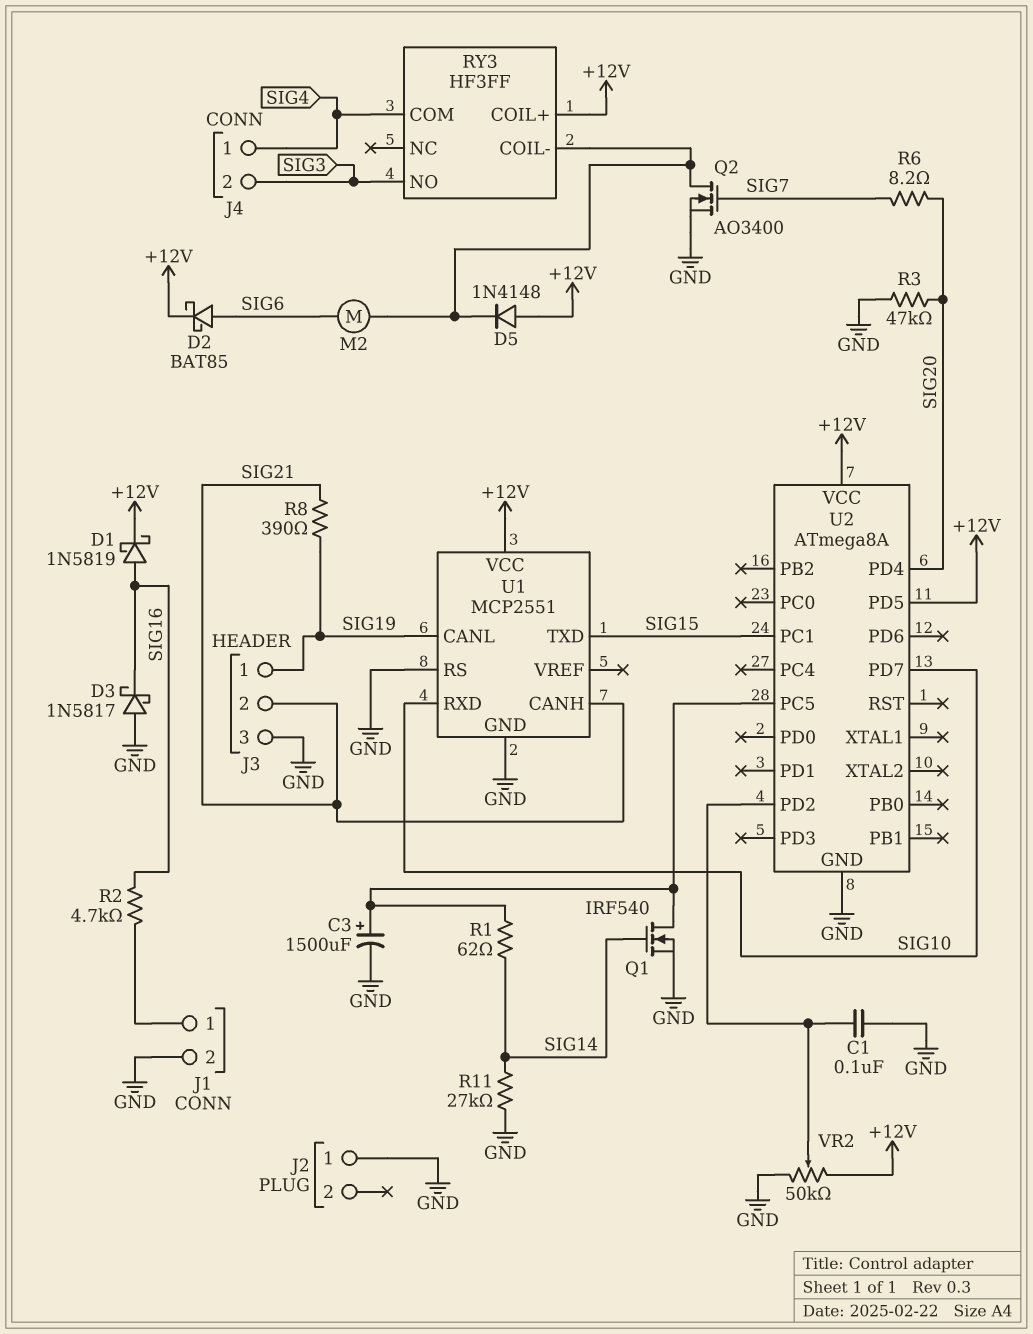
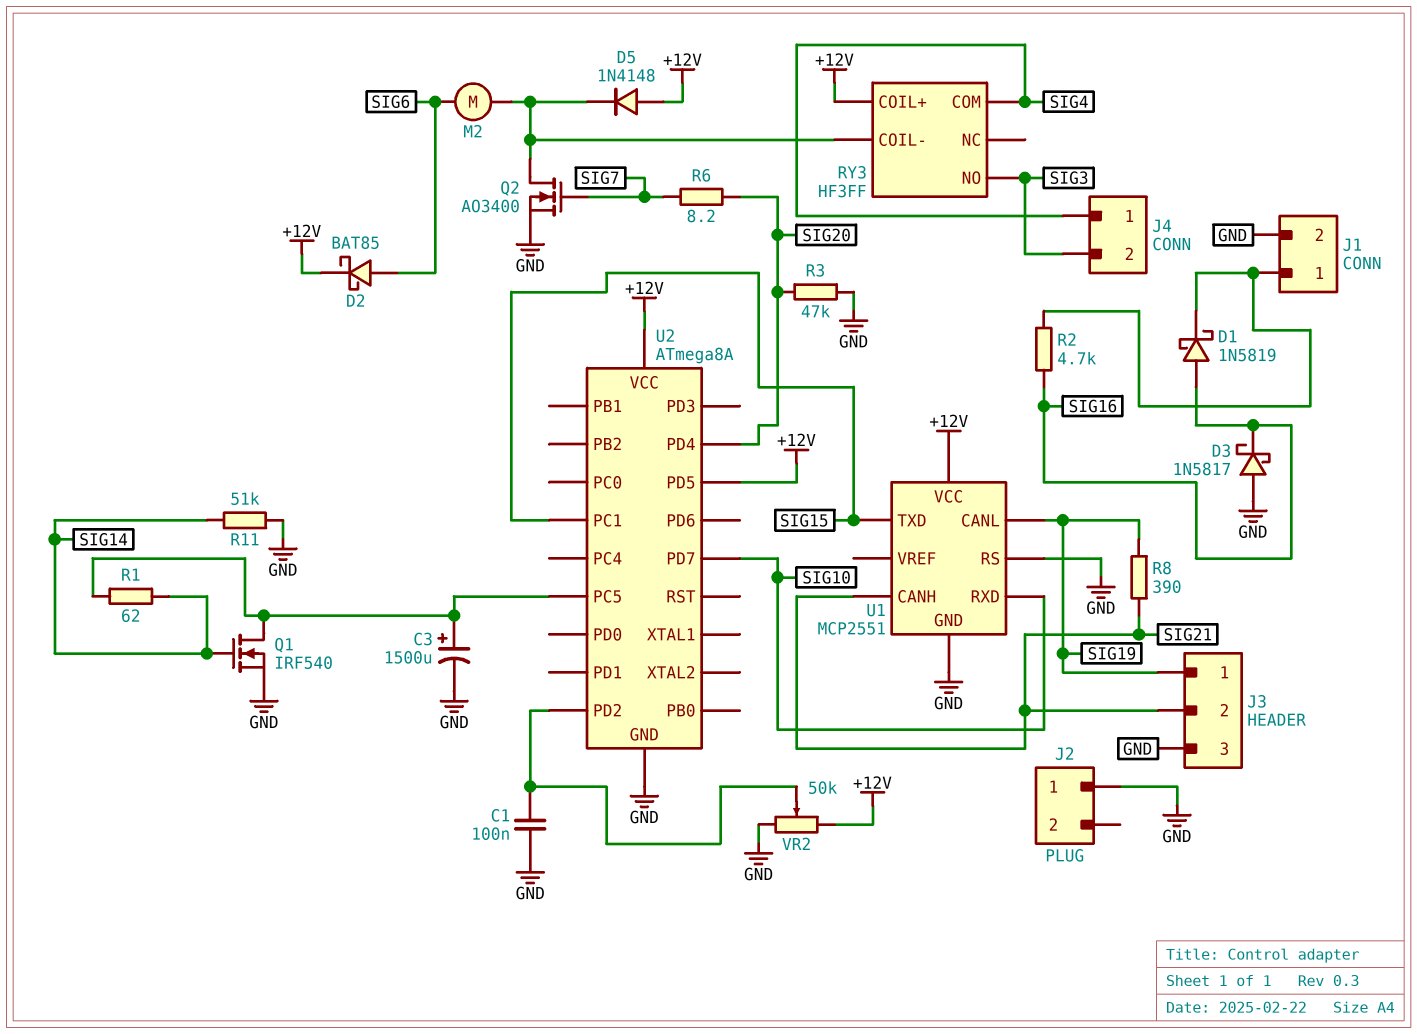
D1: schottky 1N5819 (A SIG16, K +12V) -> schottky 1N5819 (A SIG16, K J1/1)
R11: 27k (GND, SIG14) -> 51k (GND, SIG14)

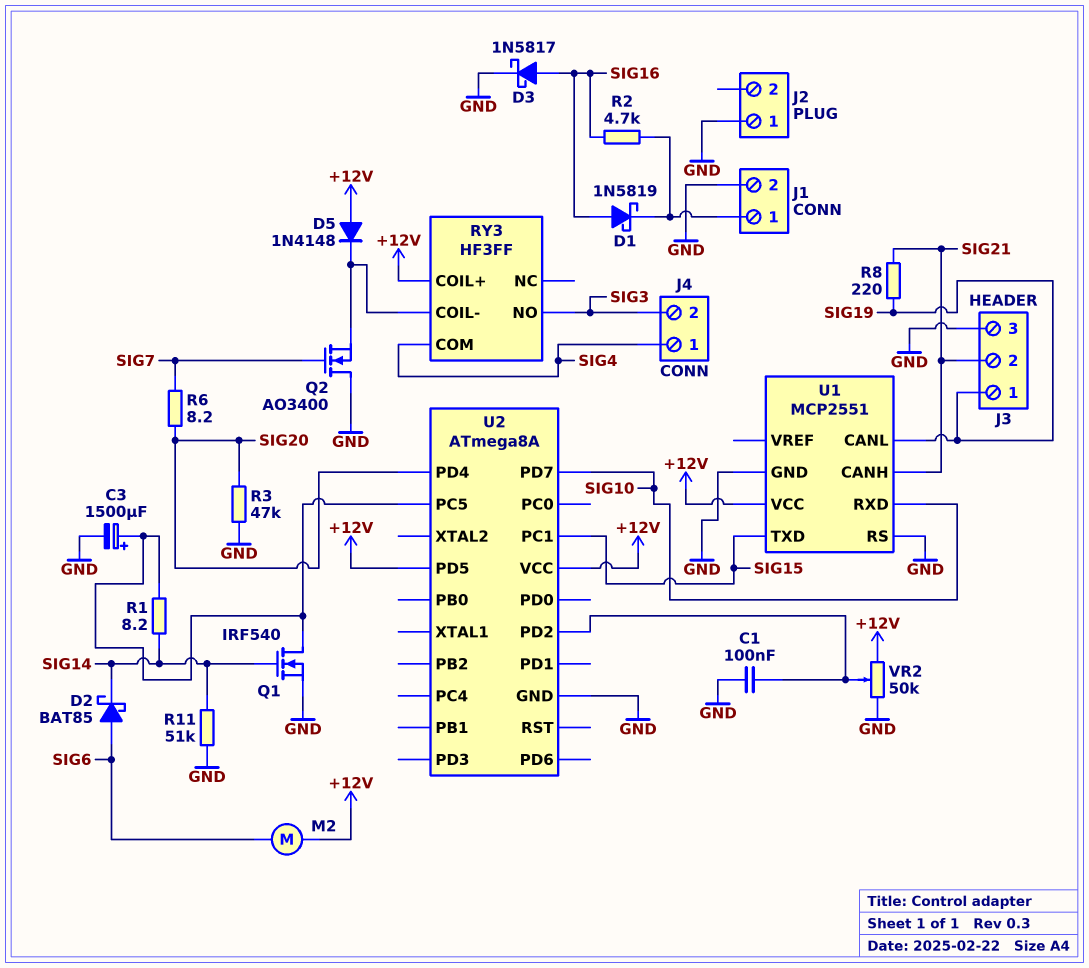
D2: schottky BAT85 (A SIG6, K +12V) -> schottky BAT85 (A SIG6, K SIG14)
D3: schottky 1N5817 (A GND, K SIG16) -> schottky 1N5817 (A SIG16, K GND)
M2: motor (RY3/COIL-, SIG6) -> motor (+12V, SIG6)
Q2: NMOS AO3400 (G SIG7, D RY3/COIL-, S GND) -> NMOS AO3400 (G SIG7, D GND, S RY3/COIL-)
R1: 62 (SIG14, U2/PC5) -> 8.2 (SIG14, U2/PC5)
R8: 390 (SIG19, SIG21) -> 220 (SIG19, SIG21)

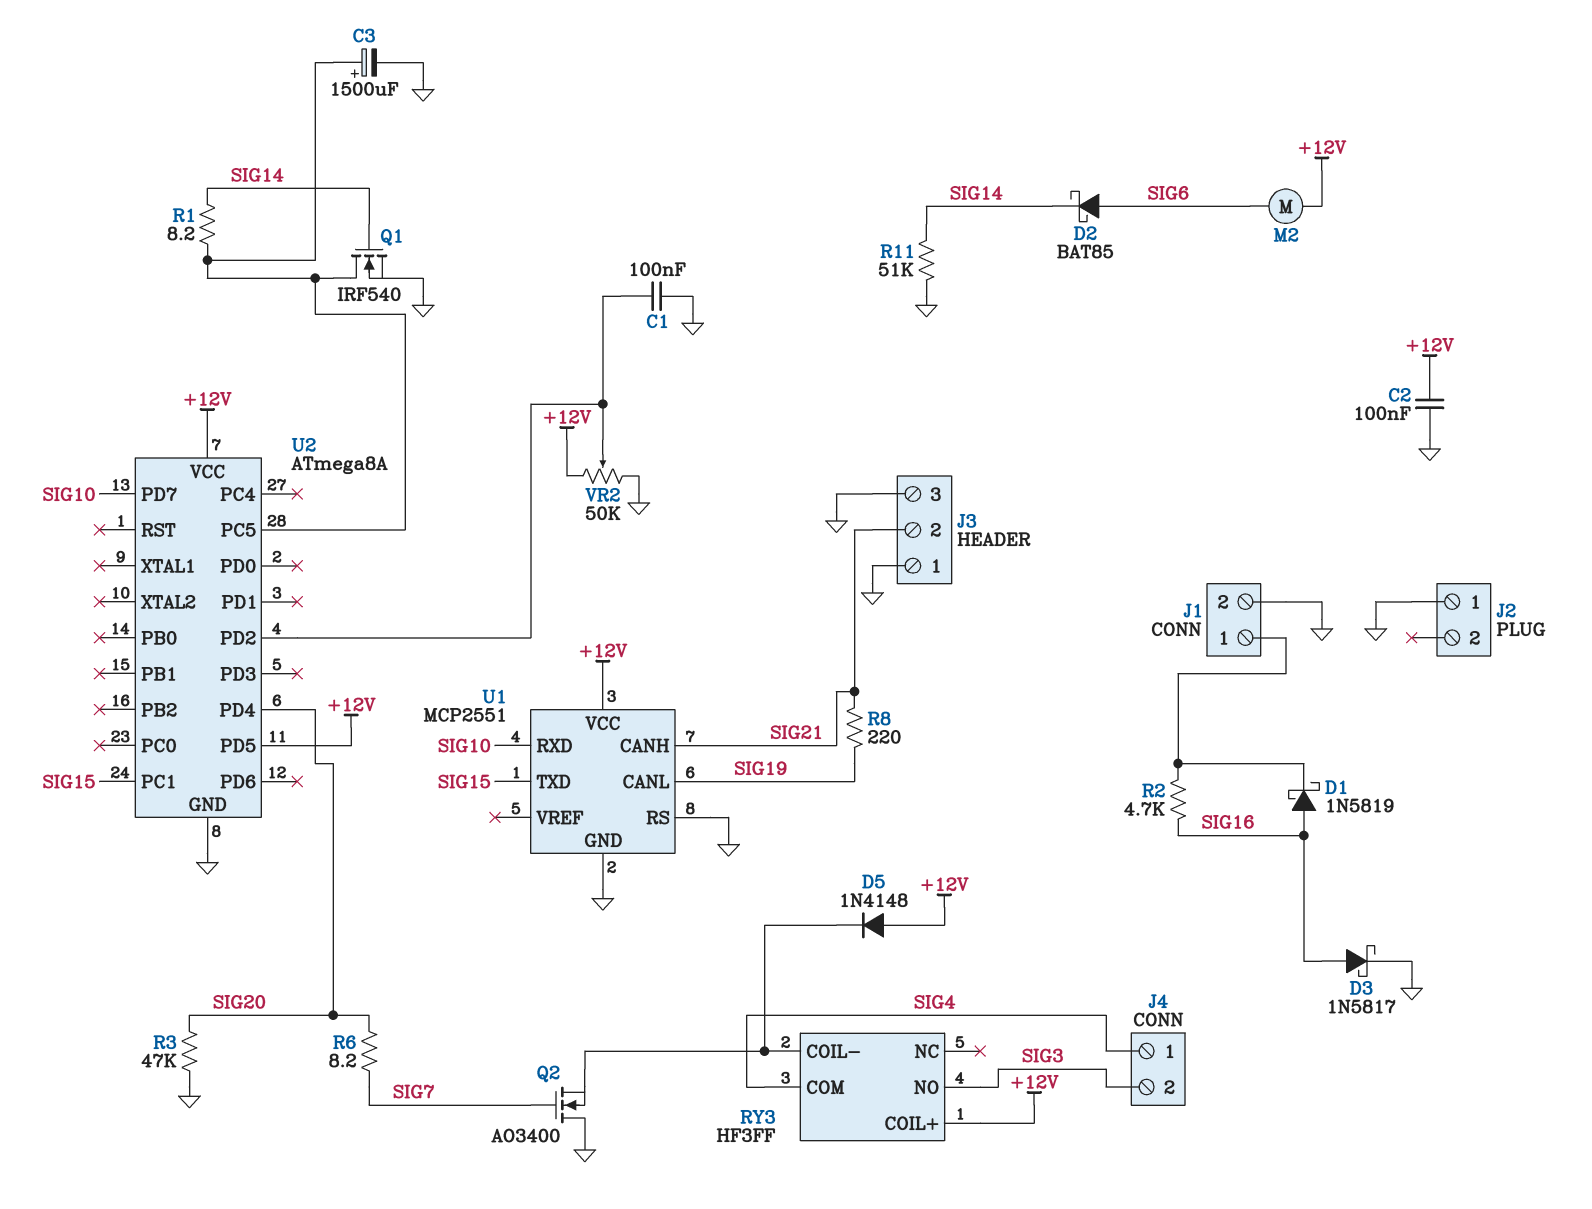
C2: none -> 100nF (+12V, GND)
J3 pin 1: SIG19 -> GND

